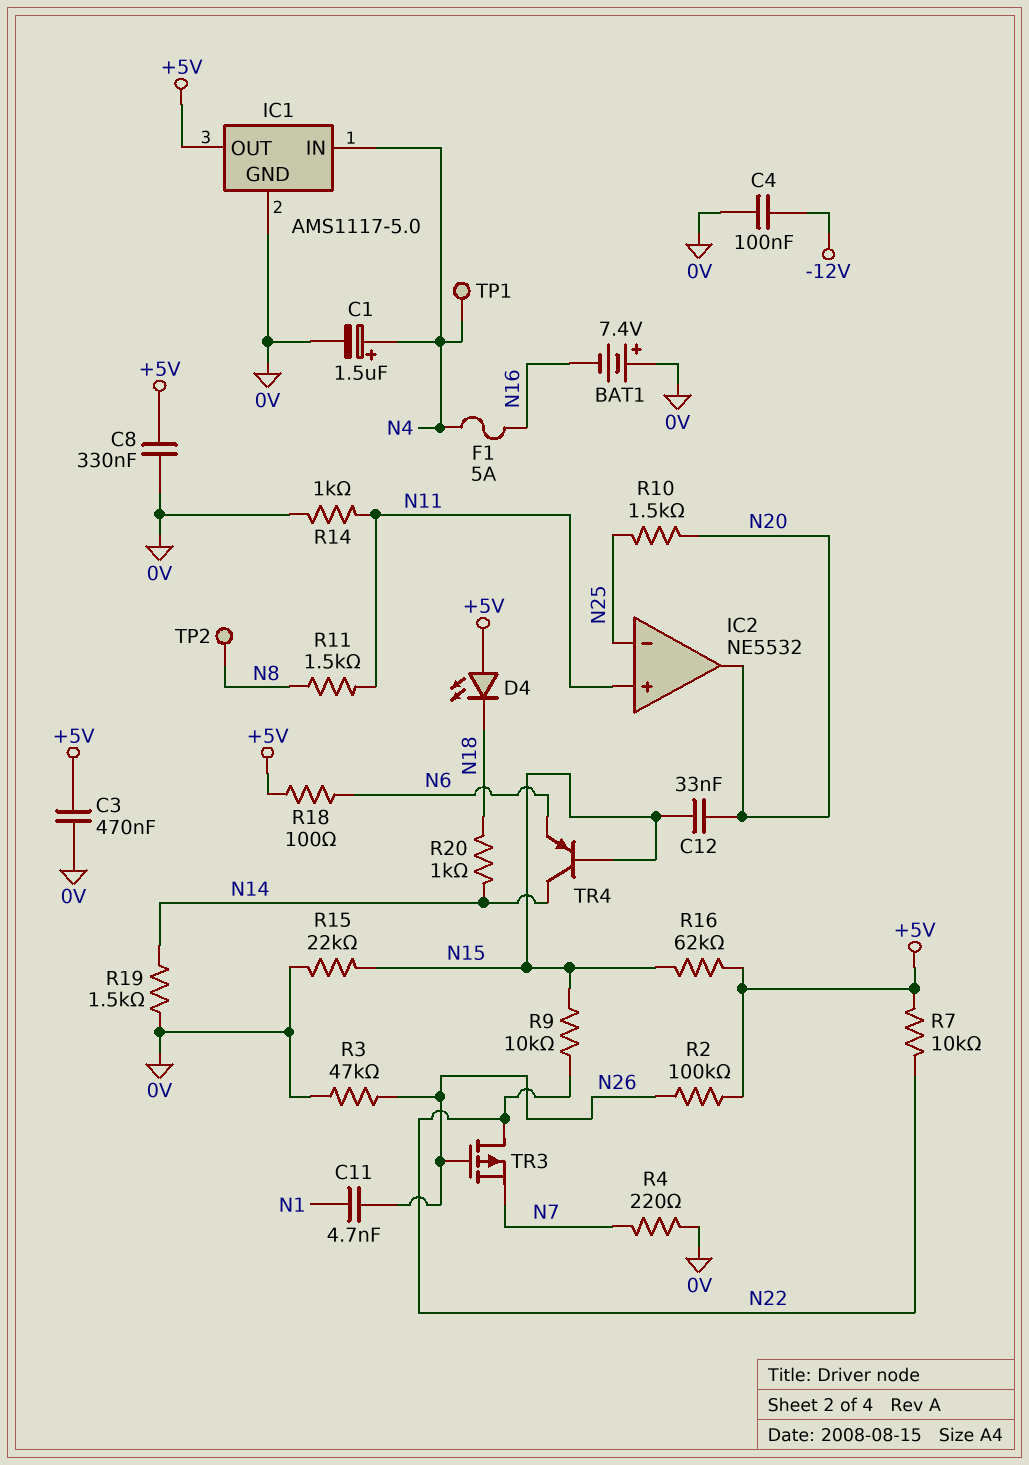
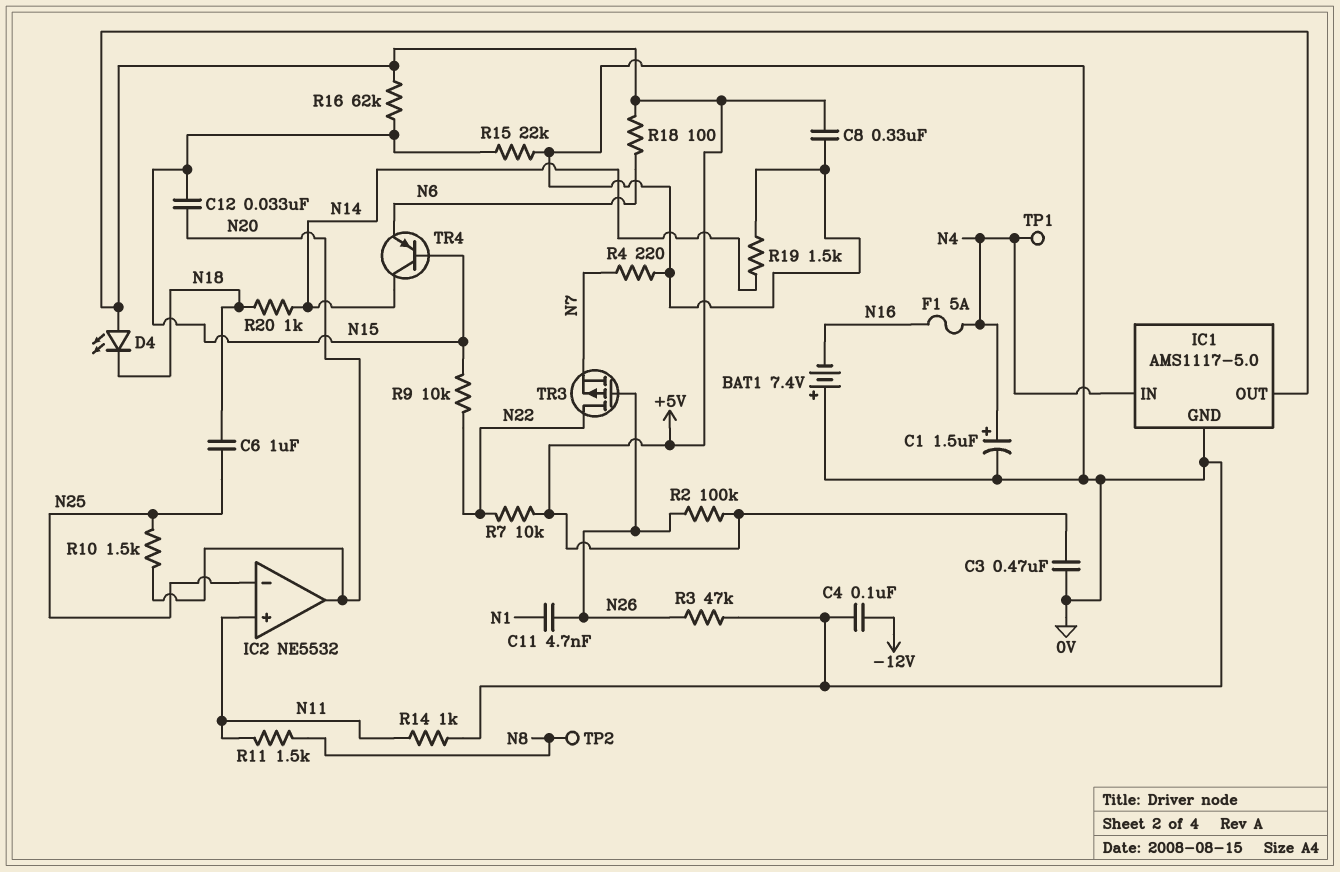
C6: none -> 1uF (N18, N25)

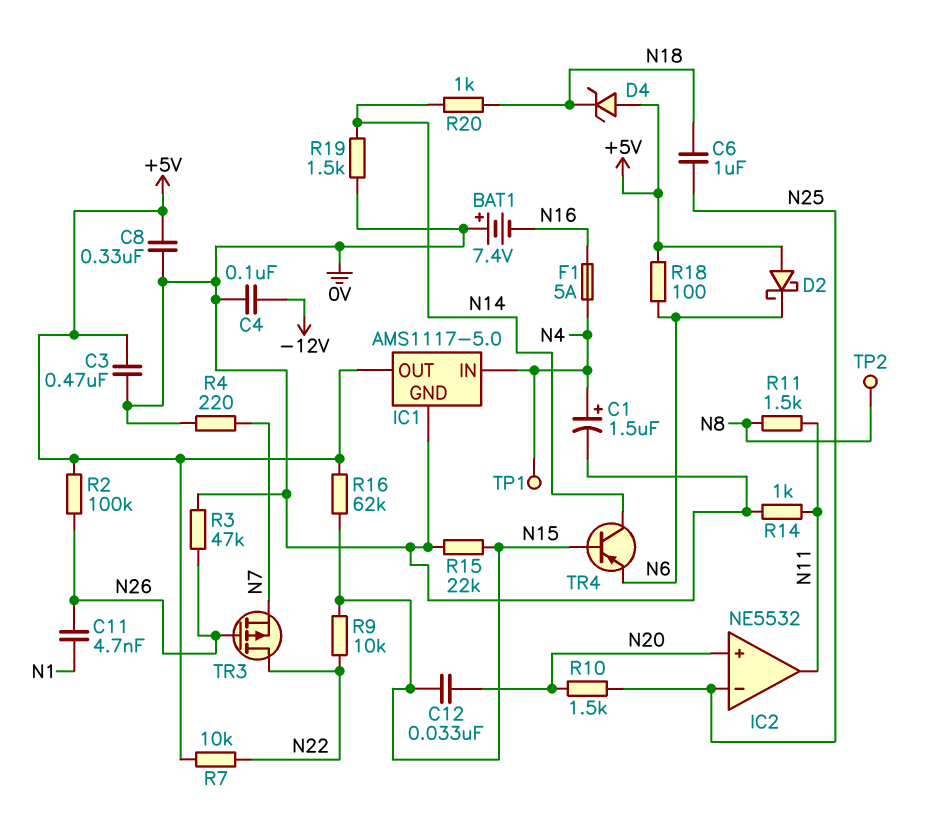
D2: none -> schottky (A +5V, K N6)
D4: LED (A +5V, K N18) -> zener (A +5V, K N18)
IC2 pin in+: N11 -> N20
IC2 pin out: N20 -> N11

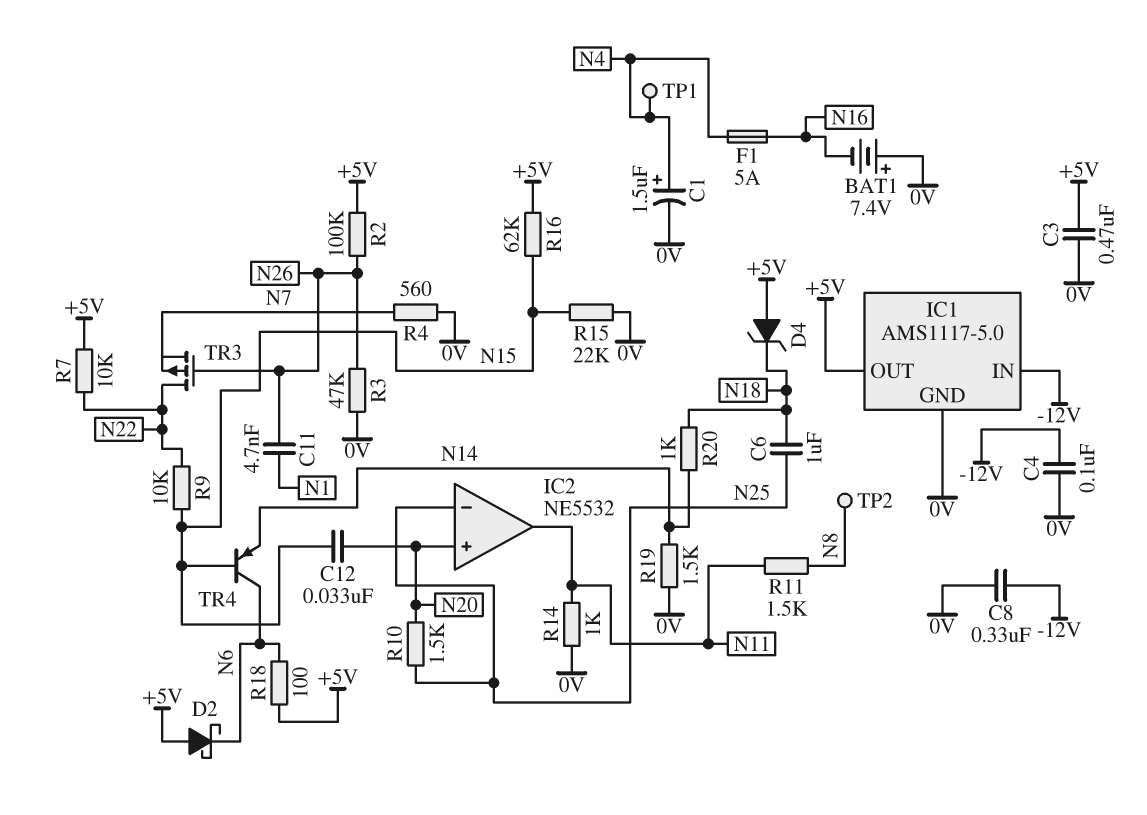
C8: 330nF (+5V, 0V) -> 330nF (-12V, 0V)
IC1 pin IN: N4 -> -12V
R4: 220 (0V, N7) -> 560 (0V, N7)
TR4: PNP (B N15, C N14, E N6) -> PNP (B N15, C N6, E N14)

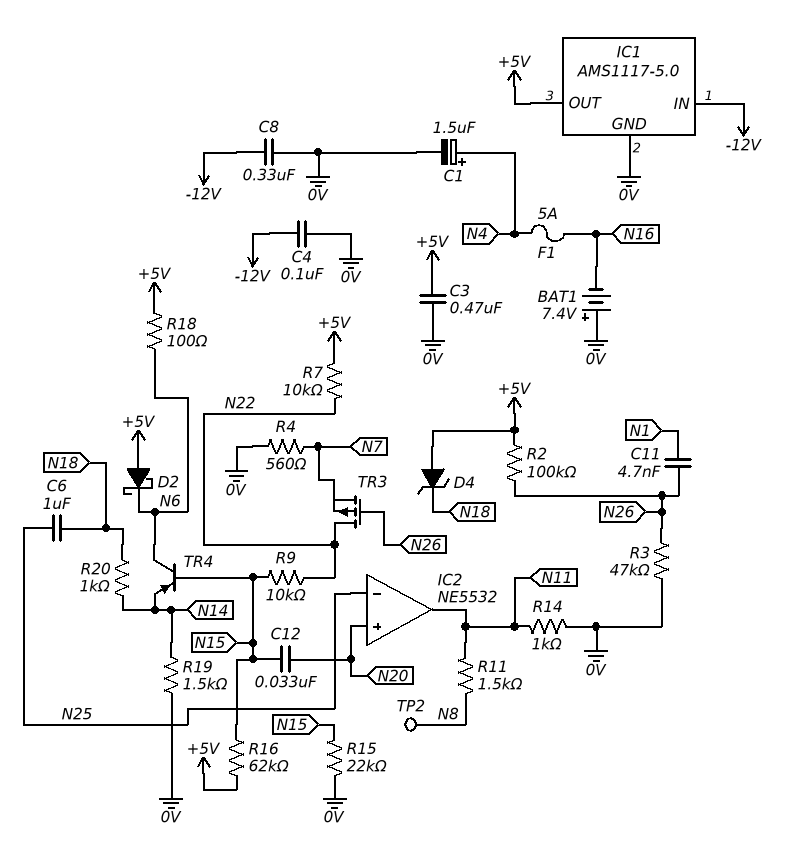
R10: 1.5k (N20, N25) -> none
TP1: test point (N4) -> none

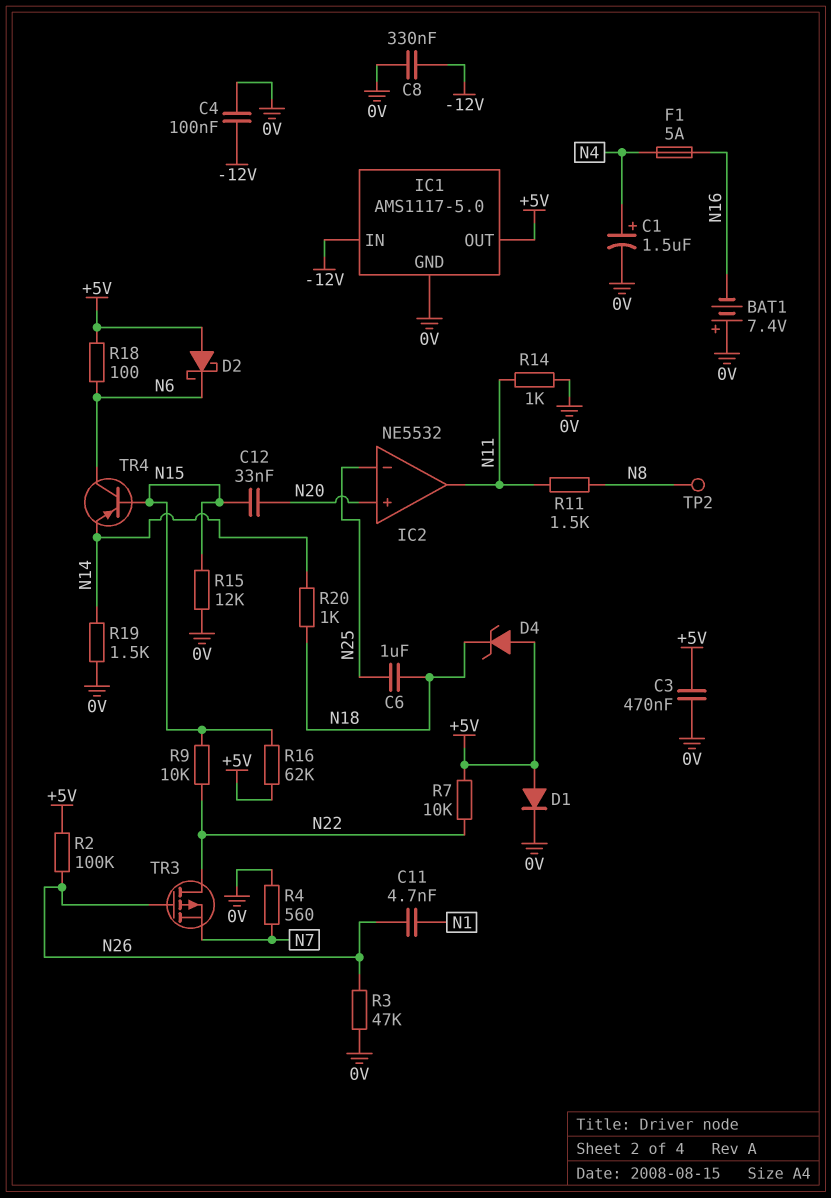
D1: none -> diode (A +5V, K 0V)
R15: 22k (0V, N15) -> 12k (0V, N15)

